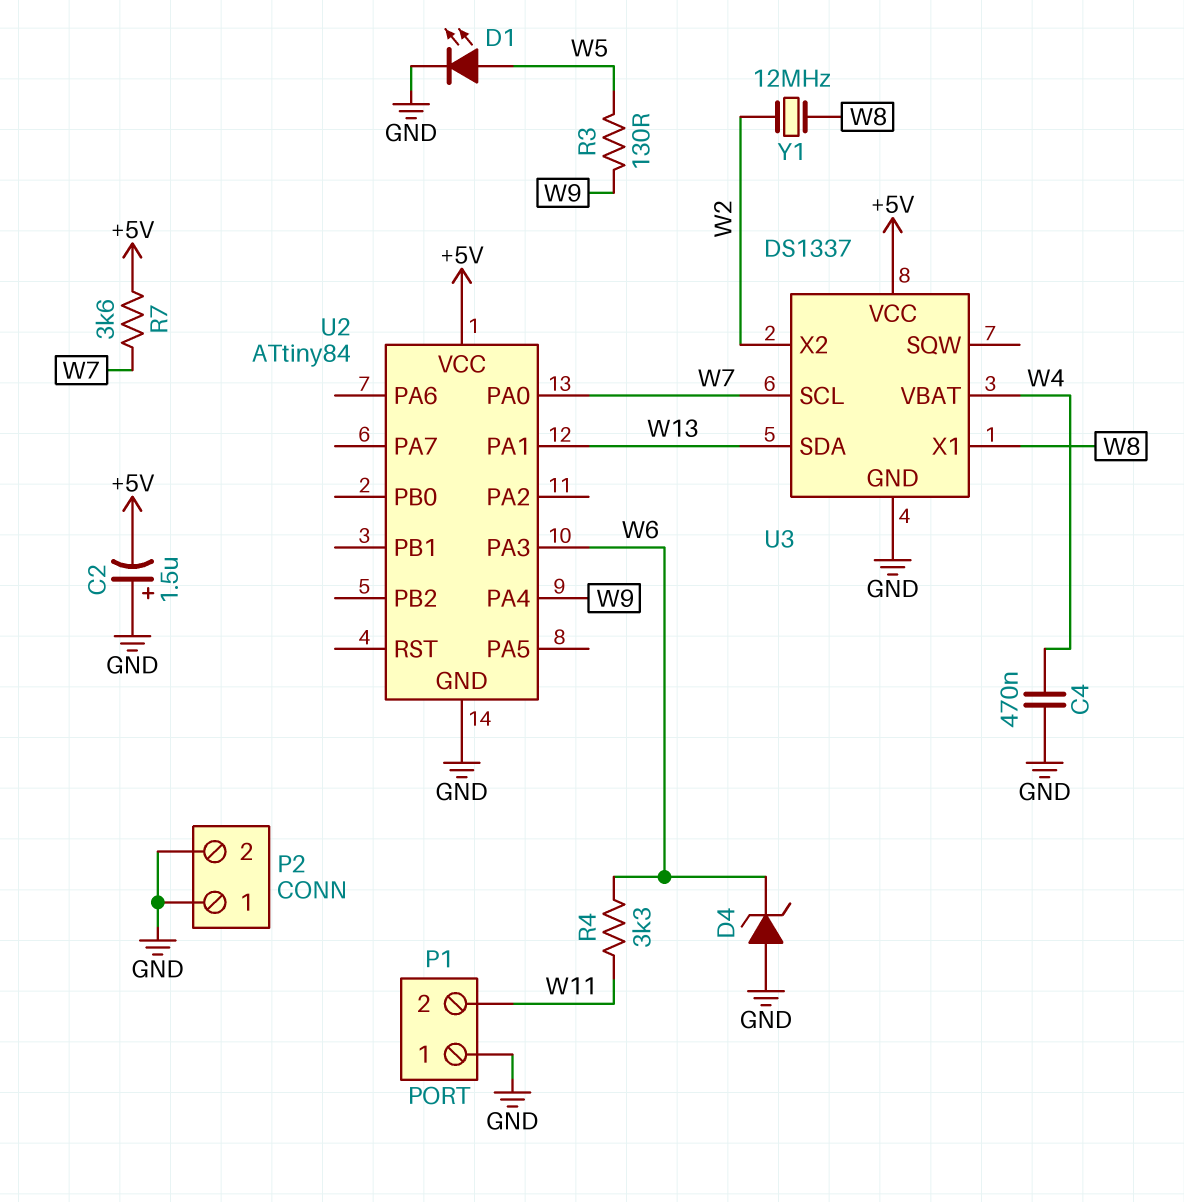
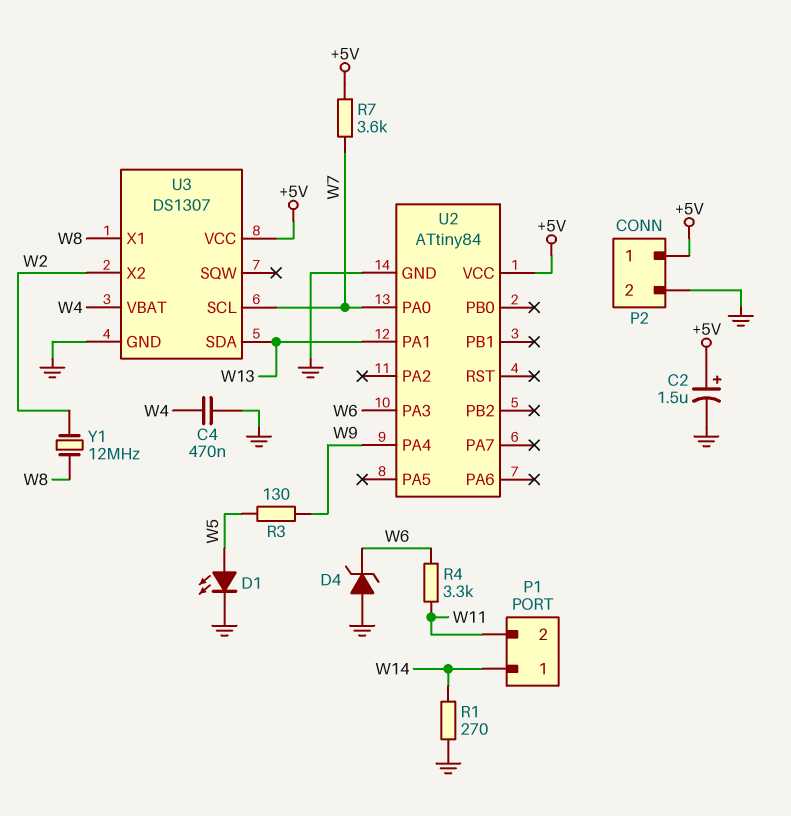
C2: 1.5uF (plus GND, minus +5V) -> 1.5uF (plus +5V, minus GND)
P1 pin 1: GND -> W14
P2 pin 1: GND -> +5V
R1: none -> 270 (GND, W14)
U3: DS1337 -> DS1307

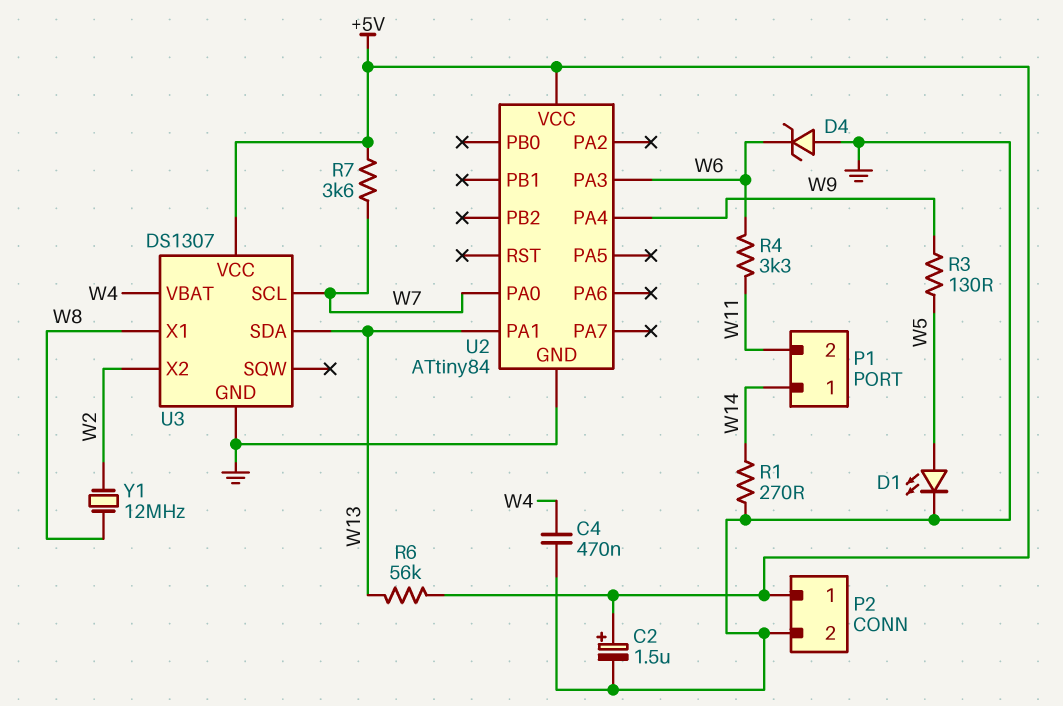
R6: none -> 56k (+5V, W13)

